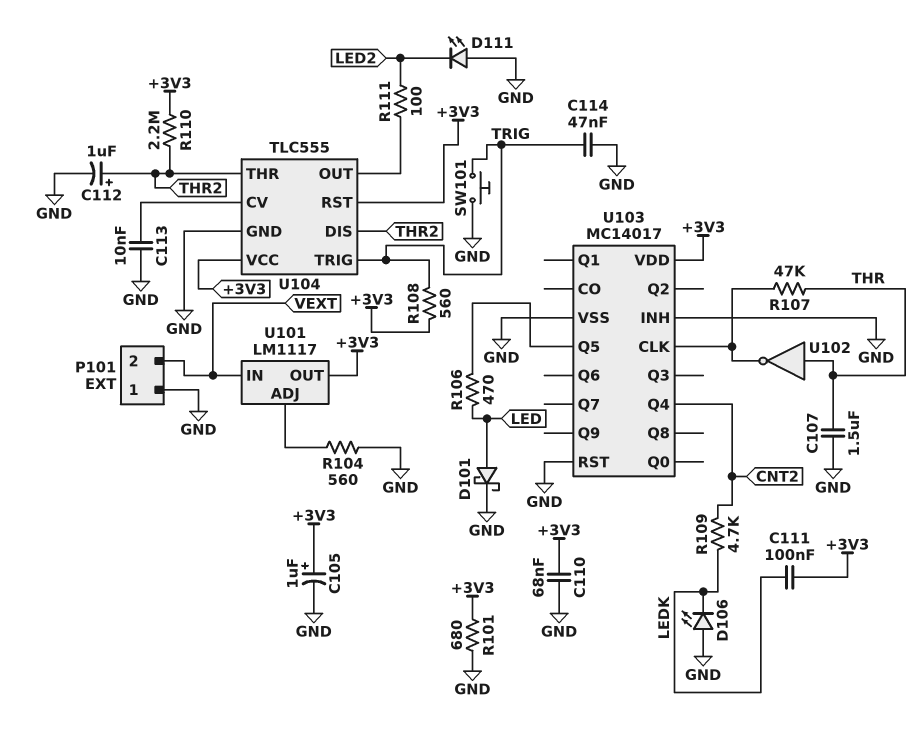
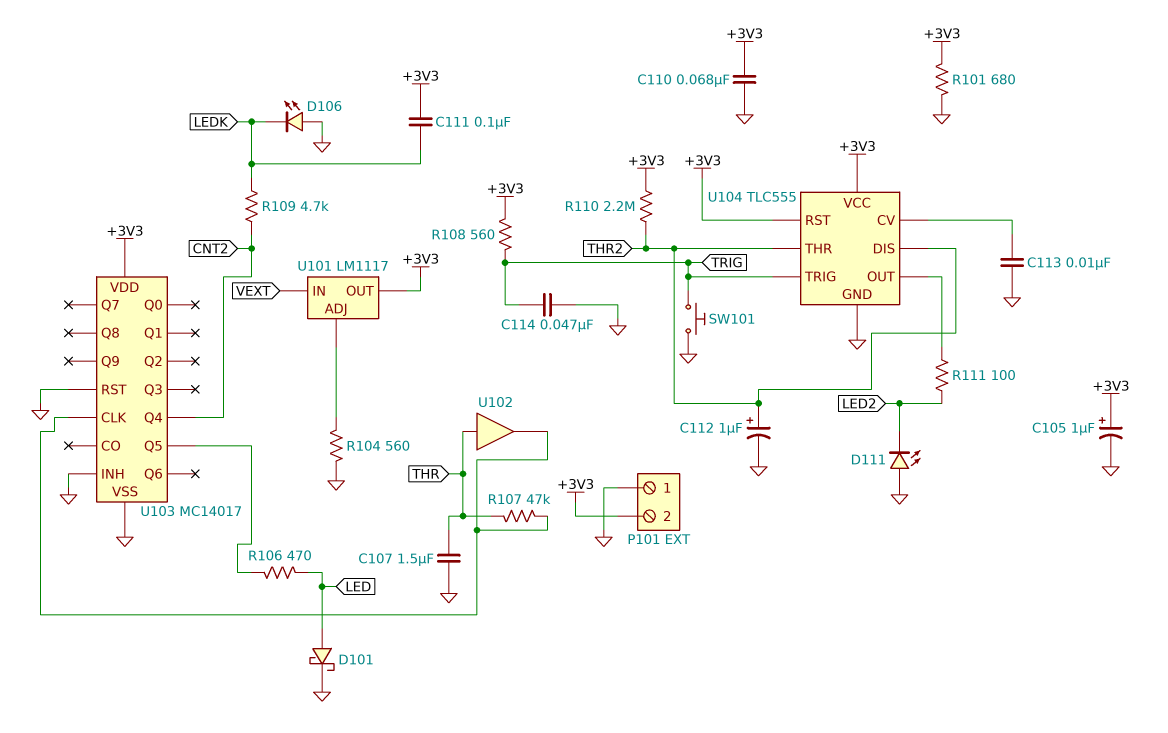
P101 pin 2: VEXT -> +3V3
U102: NOT (in THR, out U103/CLK) -> buffer (in THR, out U103/CLK)

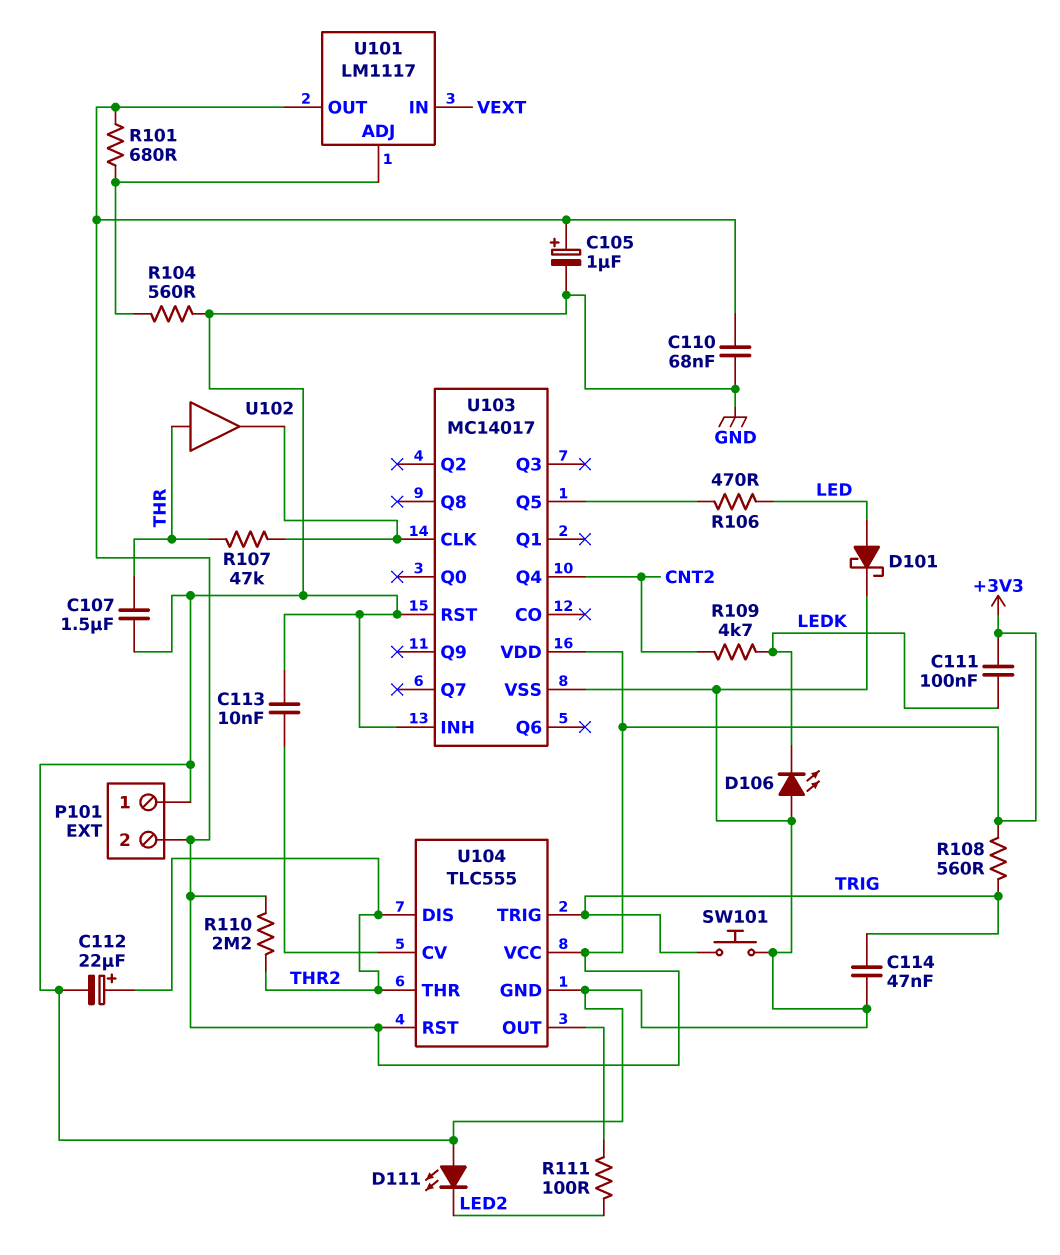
C112: 1uF (plus THR2, minus GND) -> 22uF (plus THR2, minus GND)
R101: 680 (+3V3, GND) -> 680 (+3V3, U101/ADJ)

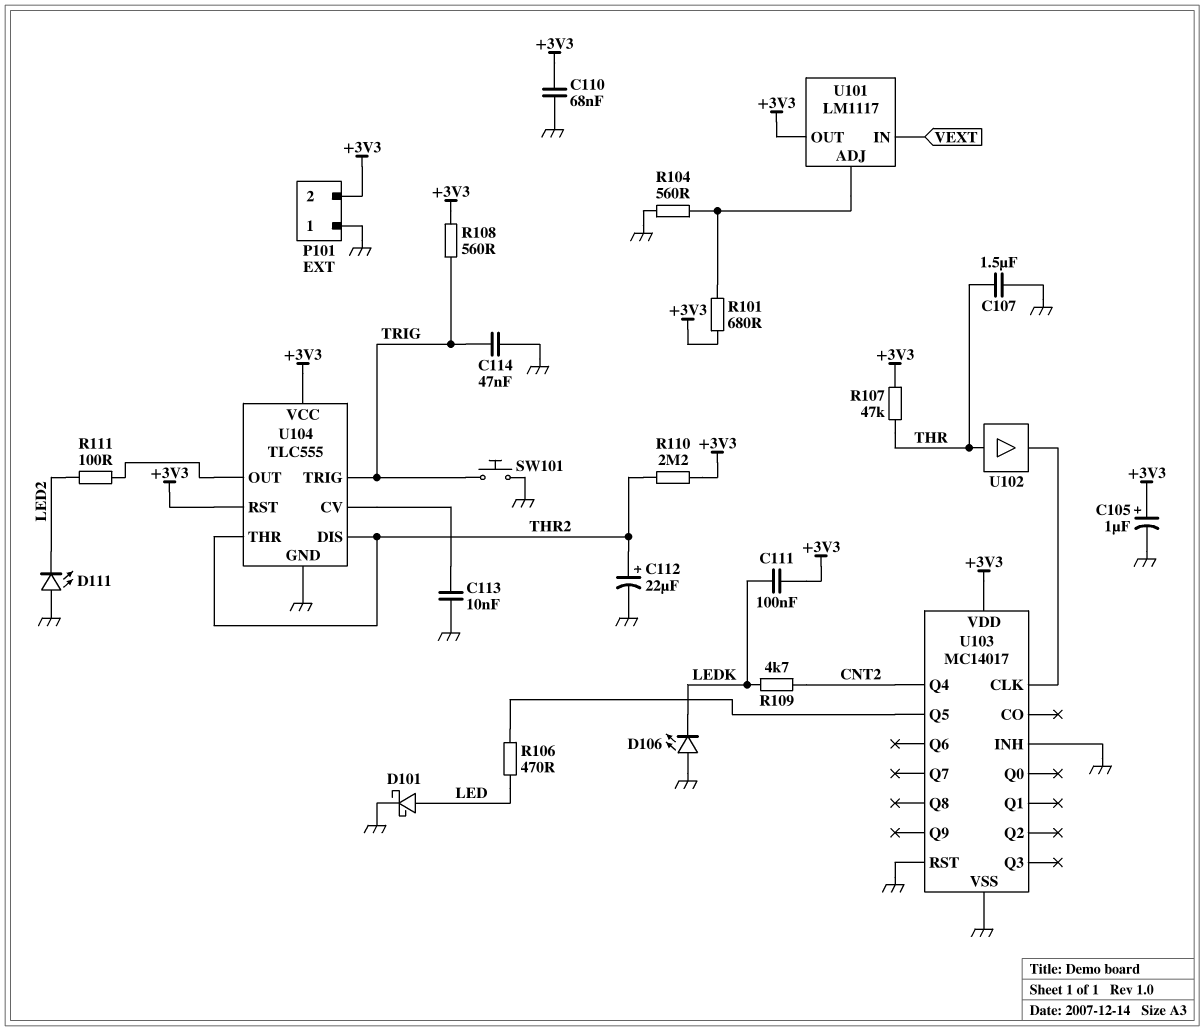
R107: 47k (THR, U103/CLK) -> 47k (+3V3, THR)

